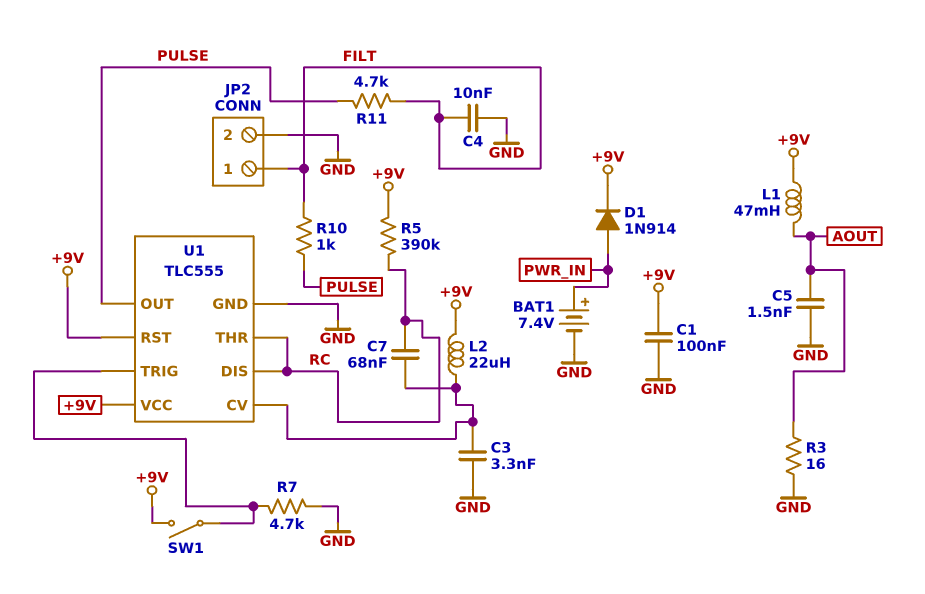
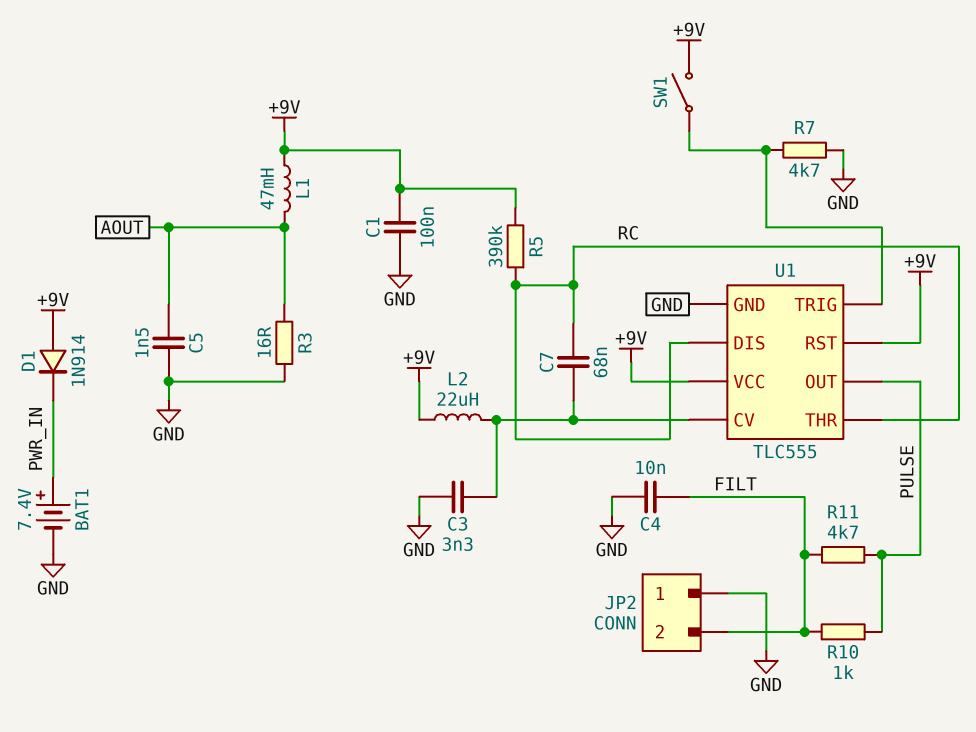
D1: diode 1N914 (A PWR_IN, K +9V) -> diode 1N914 (A +9V, K PWR_IN)
JP2 pin 1: FILT -> GND
JP2 pin 2: GND -> FILT

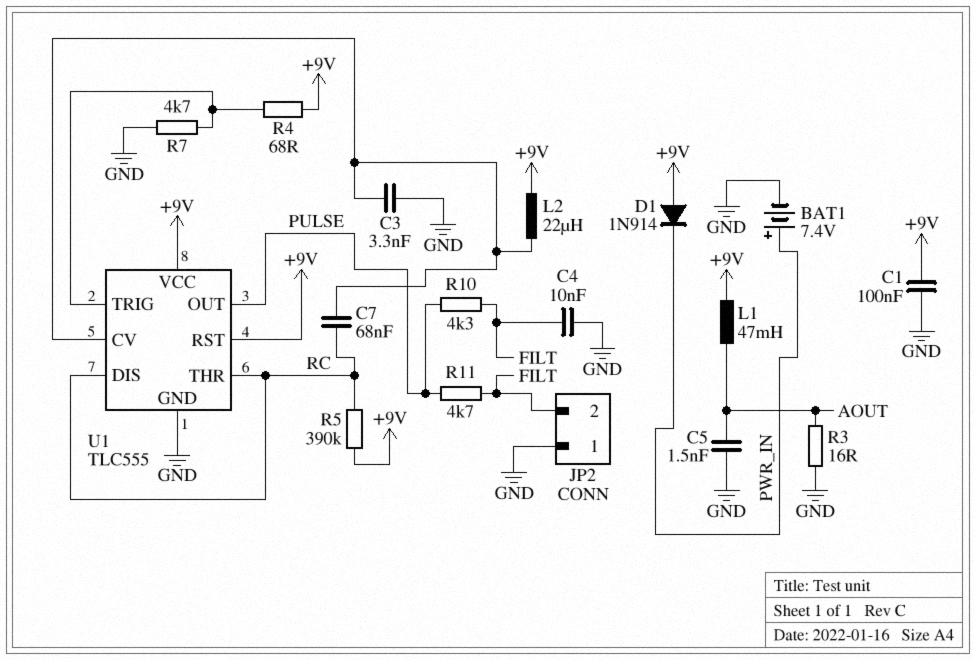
R4: none -> 68 (+9V, U1/TRIG)
R10: 1k (FILT, PULSE) -> 4.3k (FILT, PULSE)
SW1: switch (+9V, U1/TRIG) -> none

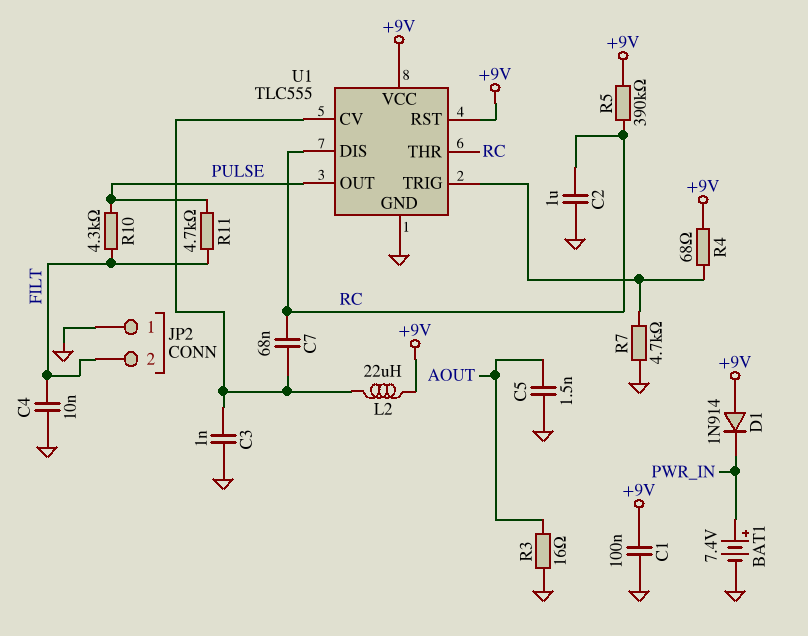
C2: none -> 1uF (GND, RC)
C3: 3.3nF (GND, U1/CV) -> 1nF (GND, U1/CV)
L1: 47mH (+9V, AOUT) -> none

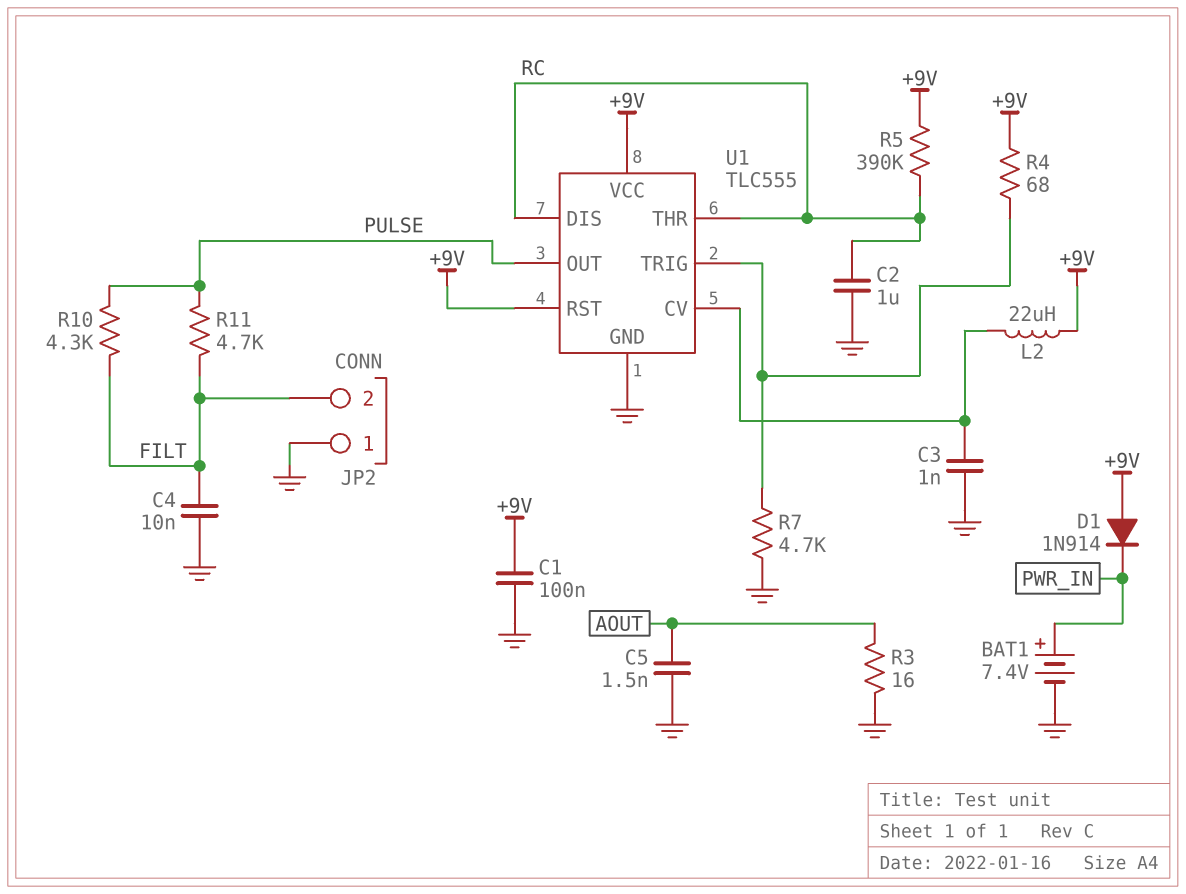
C7: 68nF (RC, U1/CV) -> none

